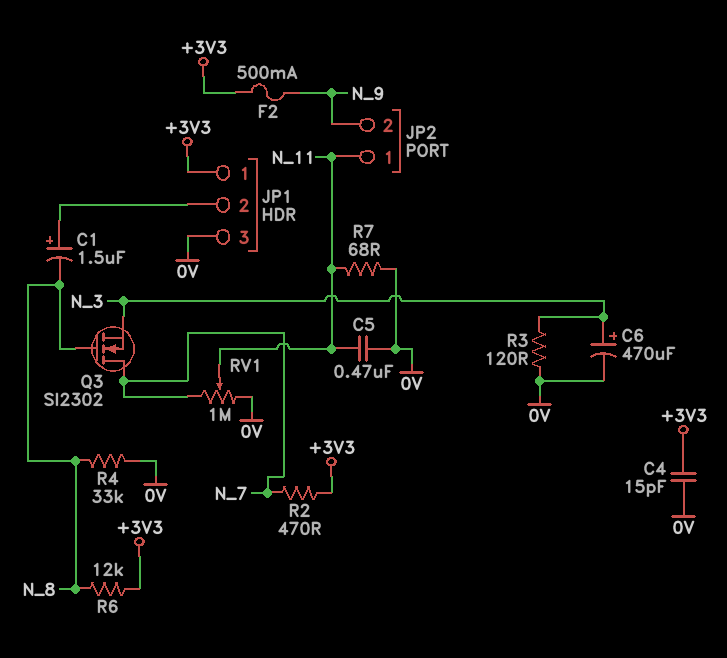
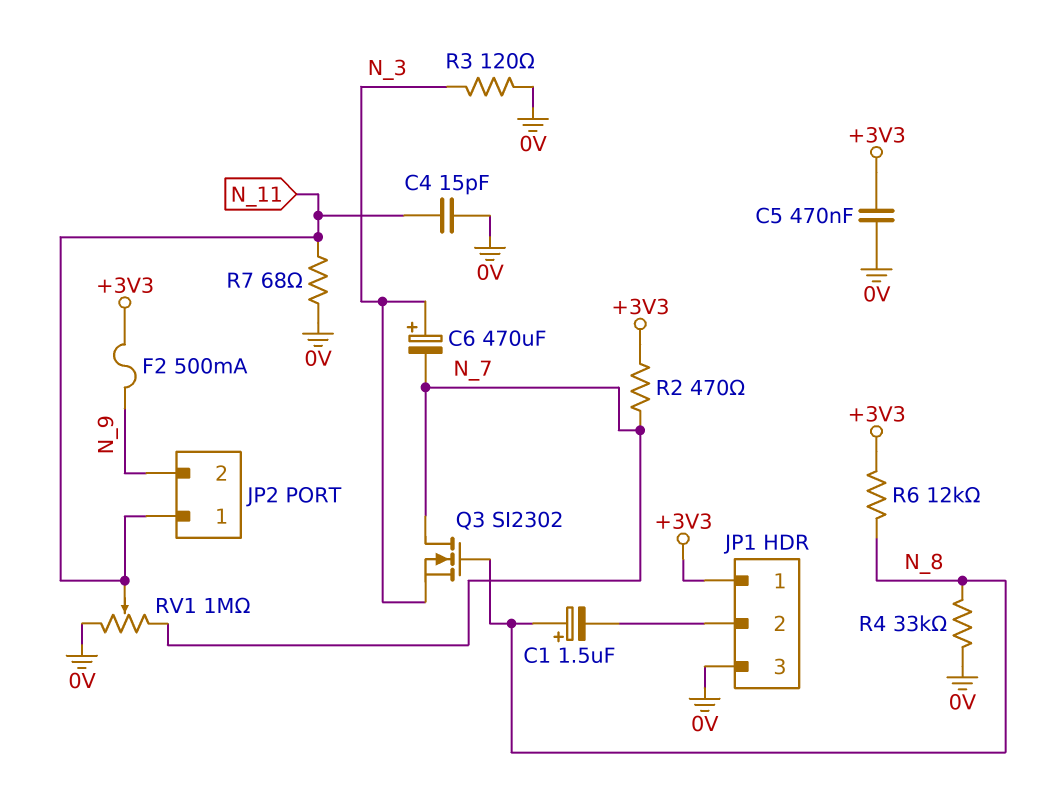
C1: 1.5uF (plus JP1/2, minus N_8) -> 1.5uF (plus N_8, minus JP1/2)
C4: 15pF (+3V3, 0V) -> 15pF (0V, N_11)
C5: 470nF (0V, N_11) -> 470nF (+3V3, 0V)
C6: 470uF (plus N_3, minus 0V) -> 470uF (plus N_3, minus N_7)

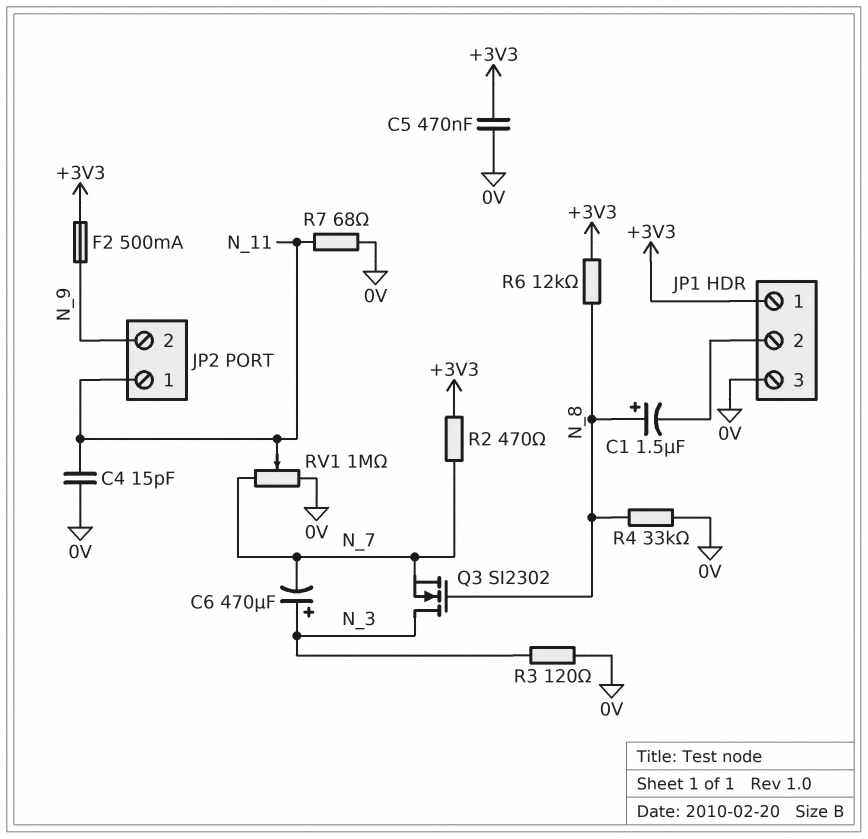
Q3: NMOS SI2302 (G N_8, D N_7, S N_3) -> NMOS SI2302 (G N_8, D N_3, S N_7)

